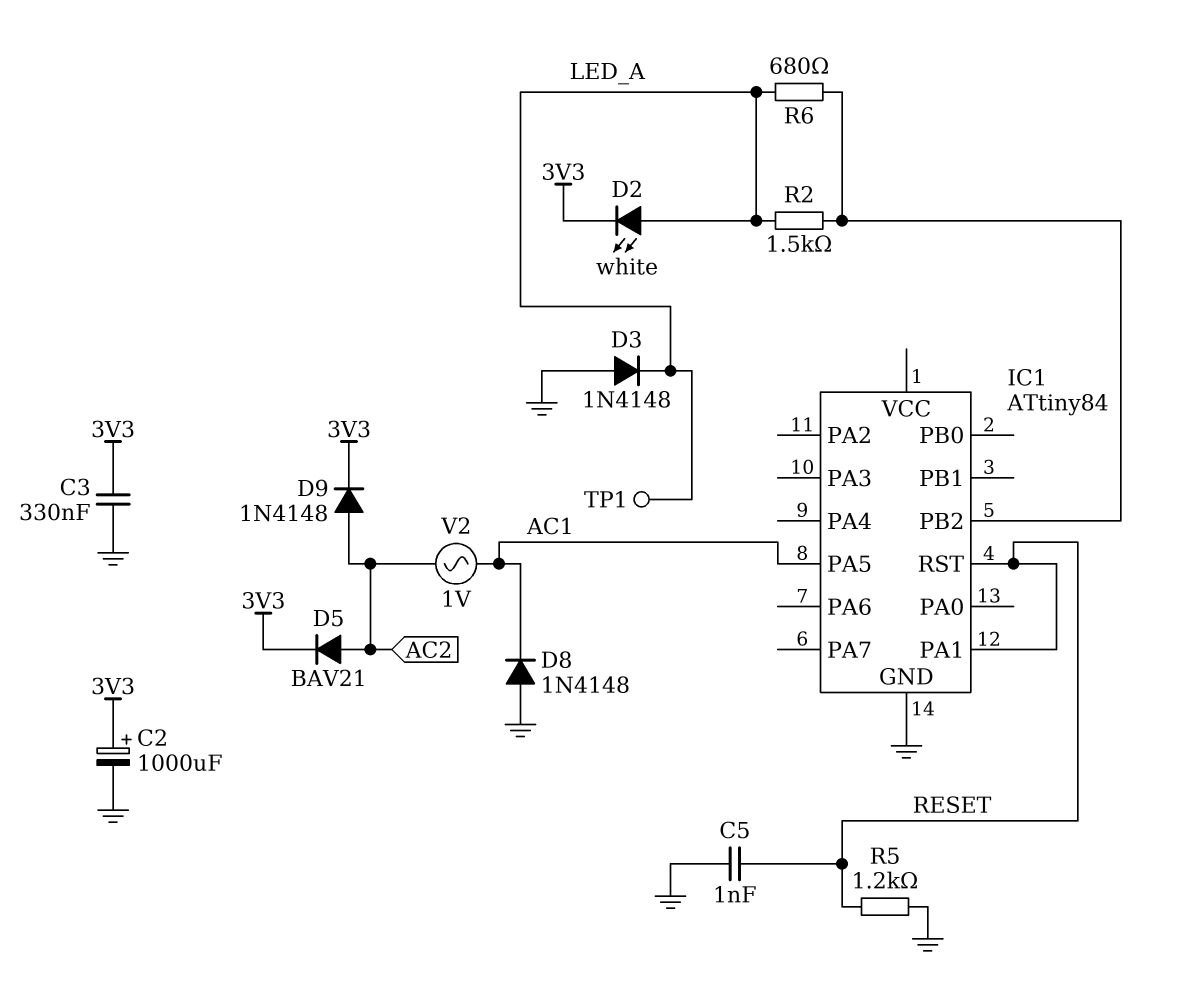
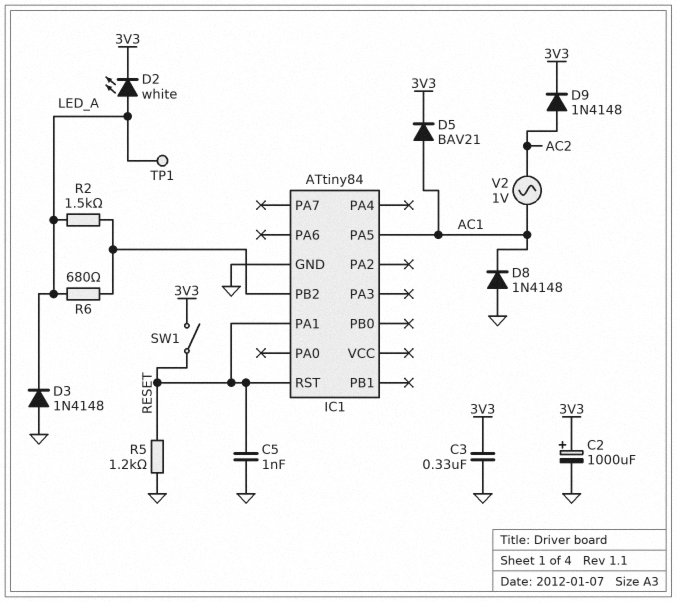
D5: diode BAV21 (A AC2, K 3V3) -> diode BAV21 (A AC1, K 3V3)
SW1: none -> switch (3V3, RESET)

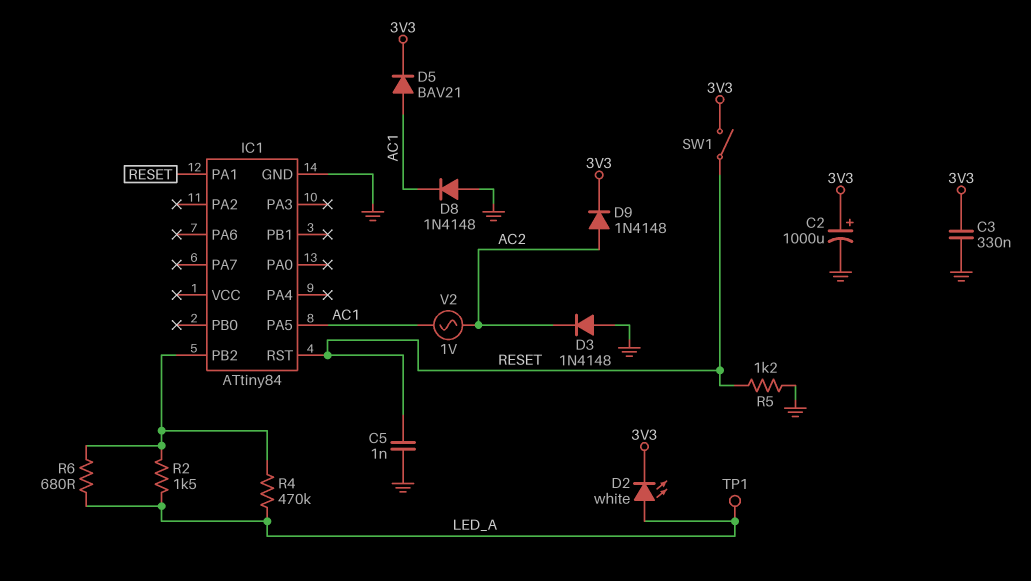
D3: diode 1N4148 (A GND, K LED_A) -> diode 1N4148 (A GND, K AC2)
R4: none -> 470k (IC1/PB2, LED_A)

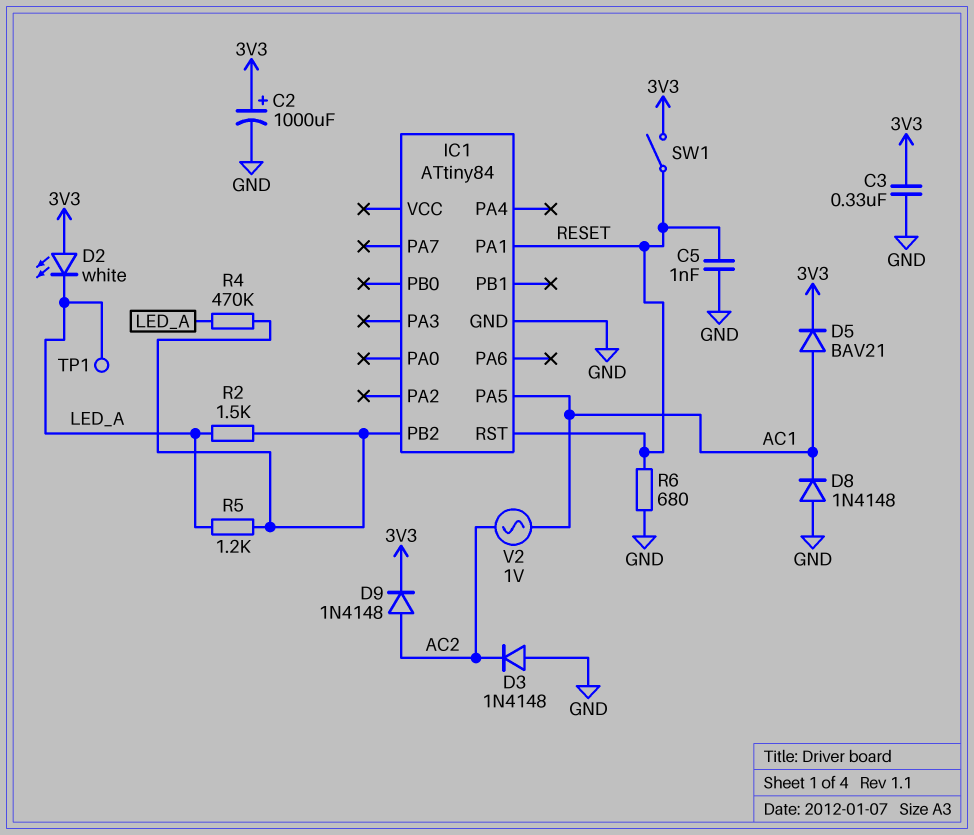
D2: LED white (A LED_A, K 3V3) -> LED white (A 3V3, K LED_A)
R5: 1.2k (GND, RESET) -> 1.2k (IC1/PB2, LED_A)
R6: 680 (IC1/PB2, LED_A) -> 680 (GND, RESET)

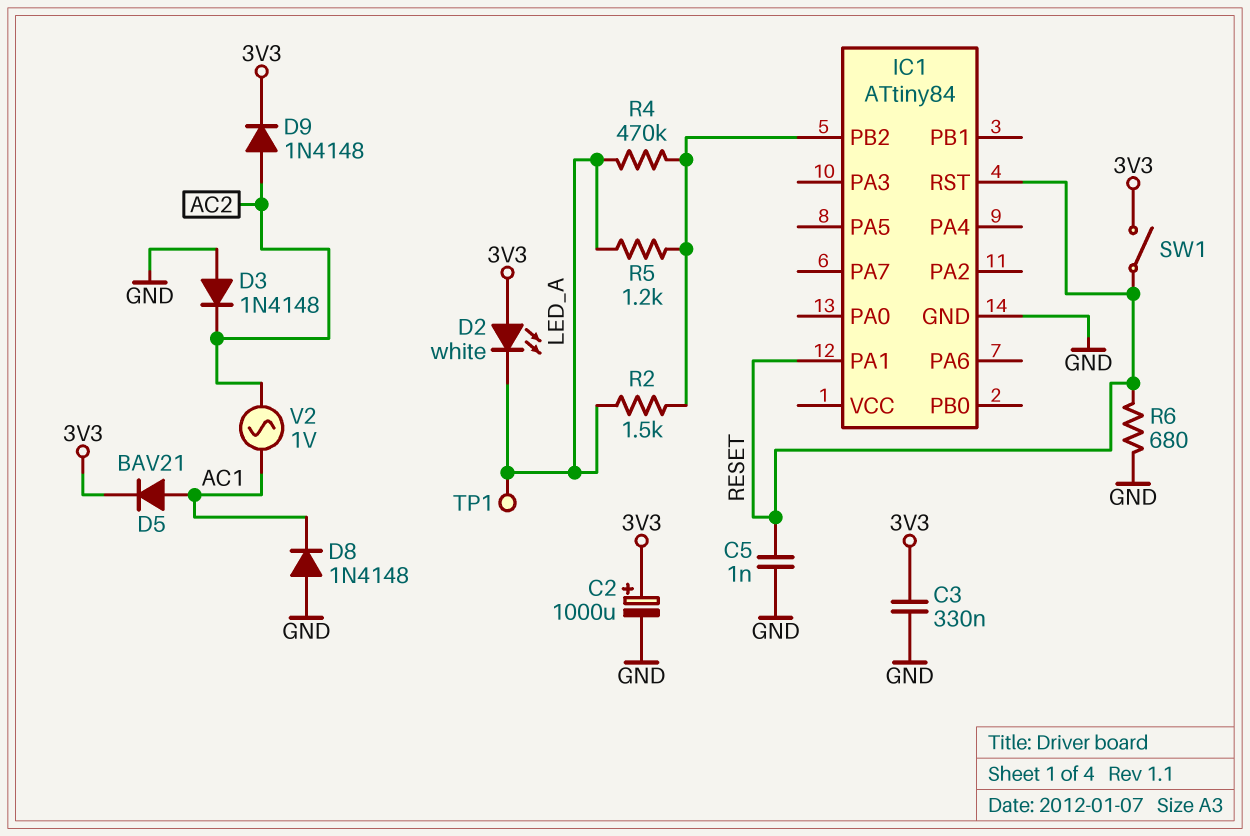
IC1 pin PA5: AC1 -> none

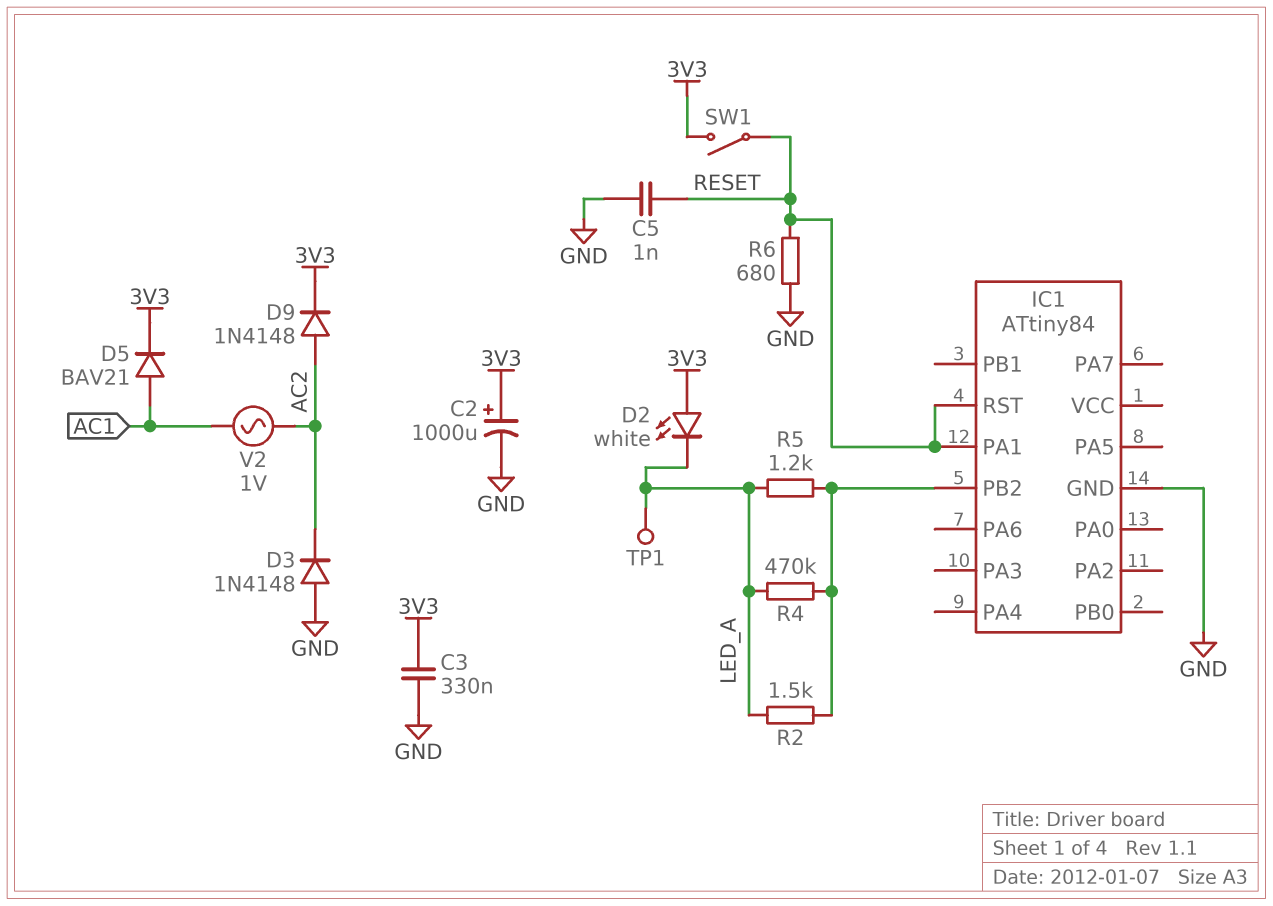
D8: diode 1N4148 (A GND, K AC1) -> none

